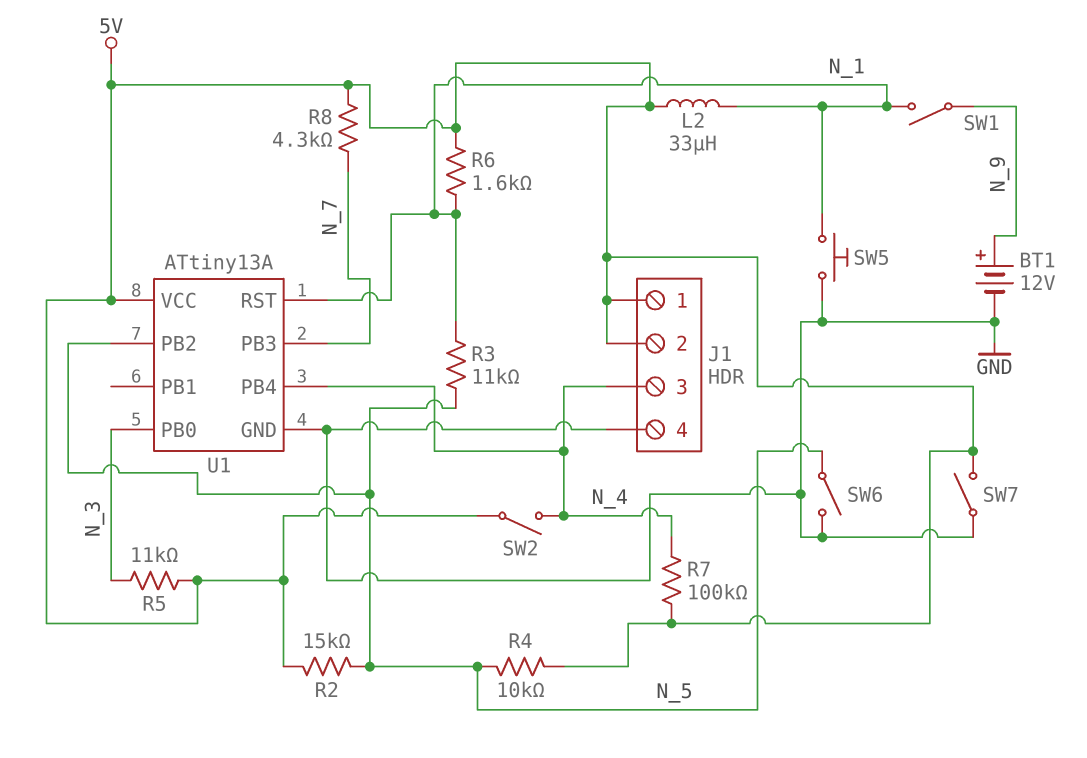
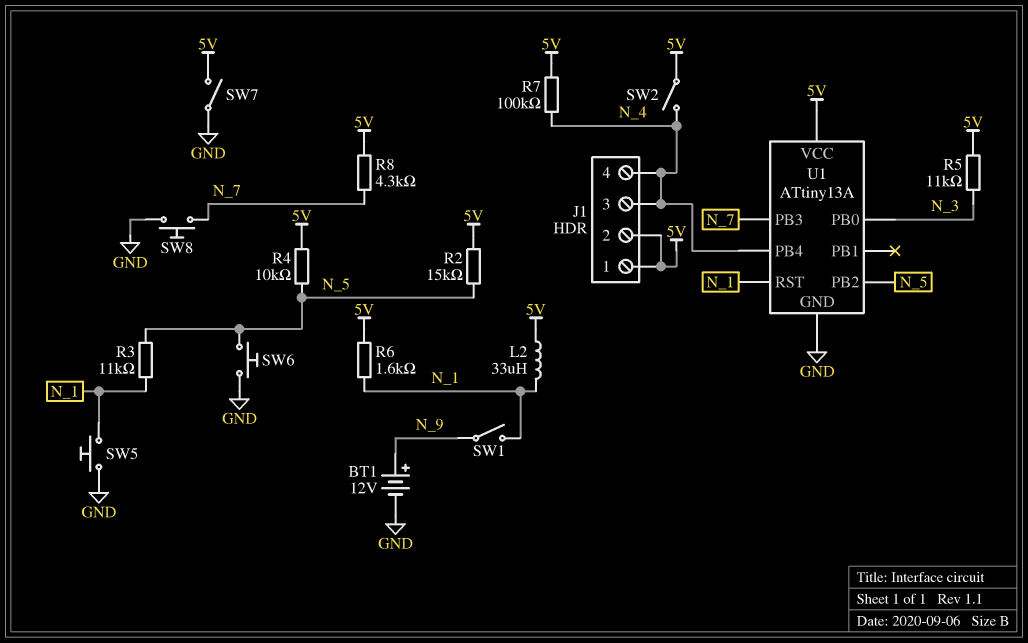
J1 pin 4: GND -> N_4
SW6: switch (GND, N_5) -> button (GND, N_5)
SW8: none -> button (GND, N_7)

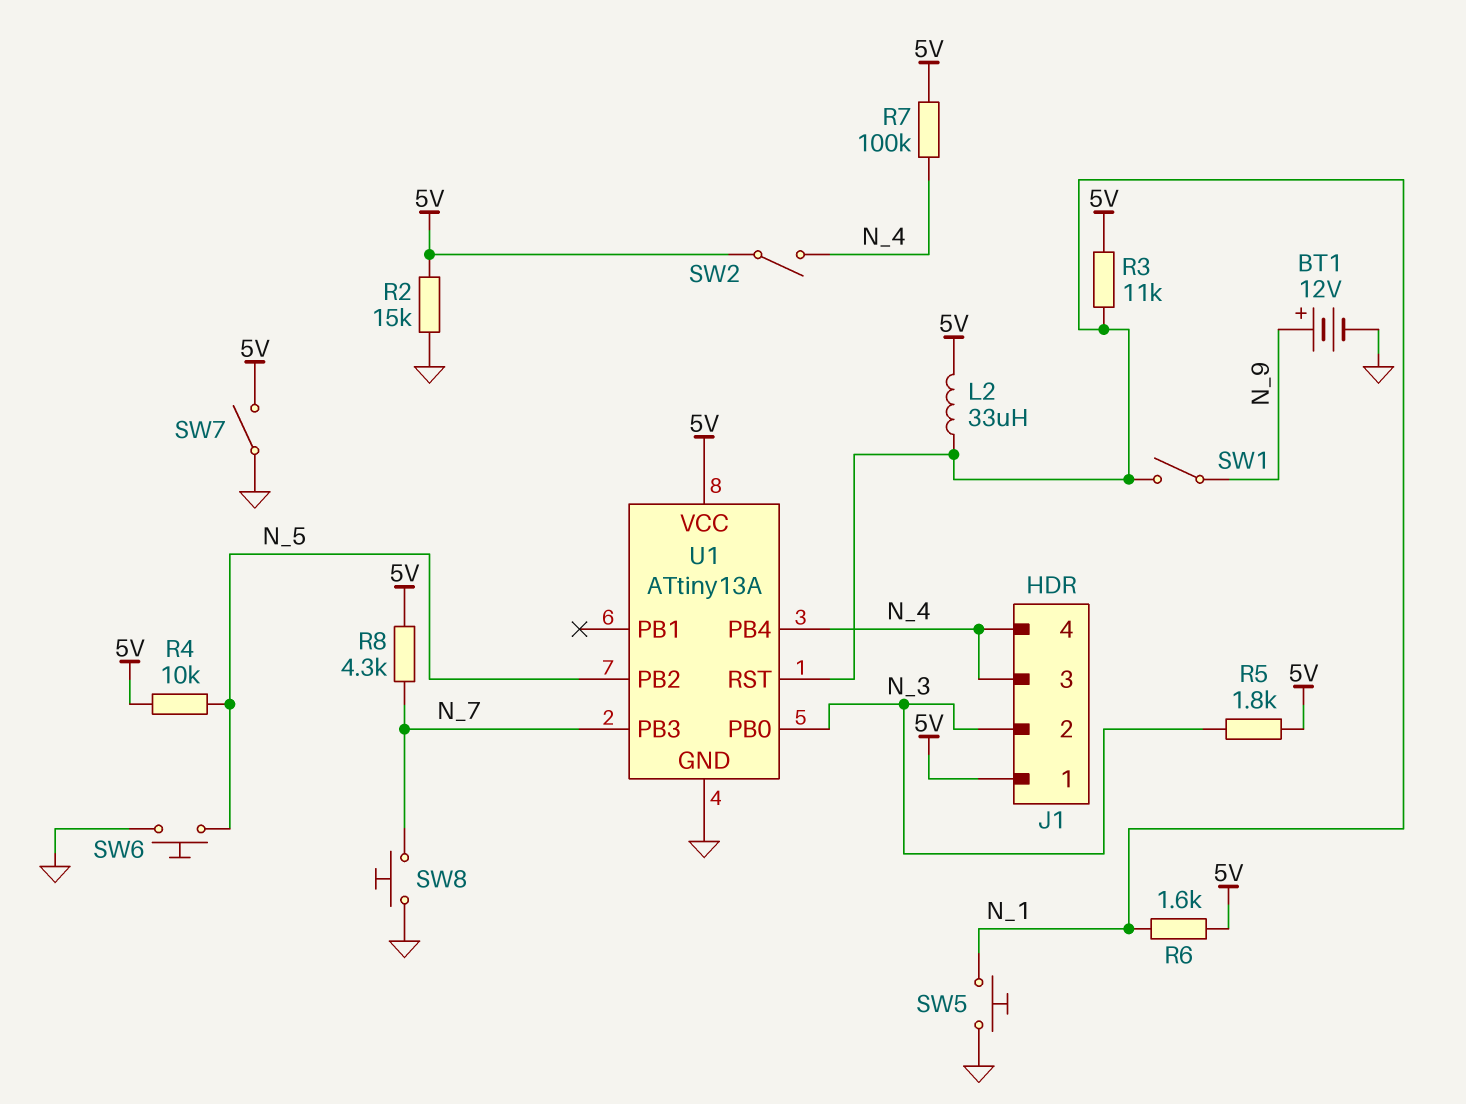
J1 pin 2: 5V -> N_3
R2: 15k (5V, N_5) -> 15k (5V, GND)
R3: 11k (N_1, N_5) -> 11k (5V, N_1)
R5: 11k (5V, N_3) -> 1.8k (5V, N_3)

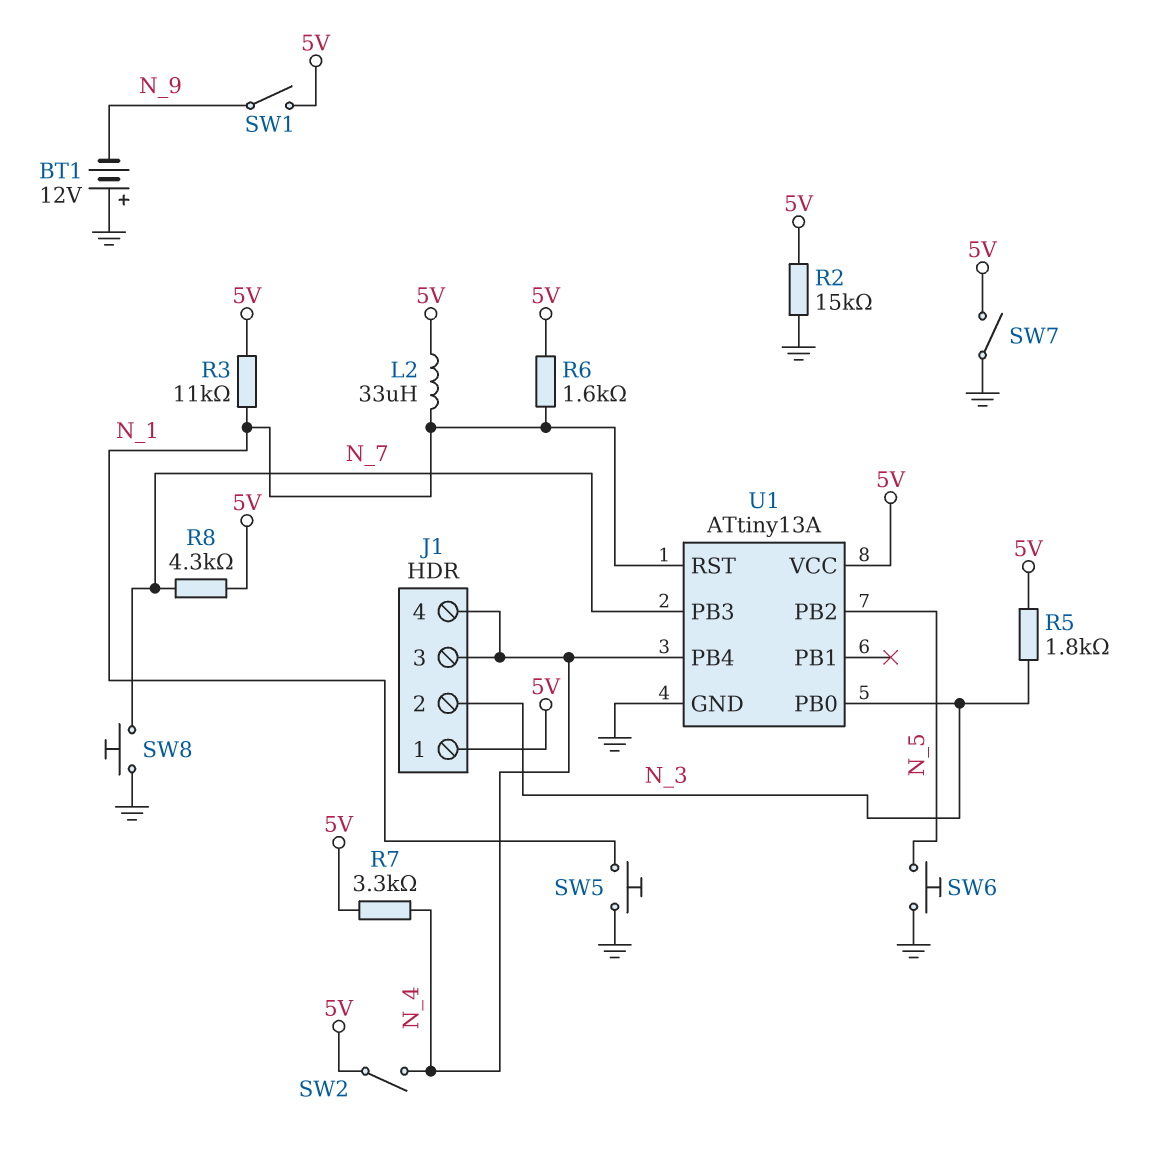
BT1: 12V (plus N_9, minus GND) -> 12V (plus GND, minus N_9)
R4: 10k (5V, N_5) -> none
R7: 100k (5V, N_4) -> 3.3k (5V, N_4)
SW1: switch (N_1, N_9) -> switch (5V, N_9)

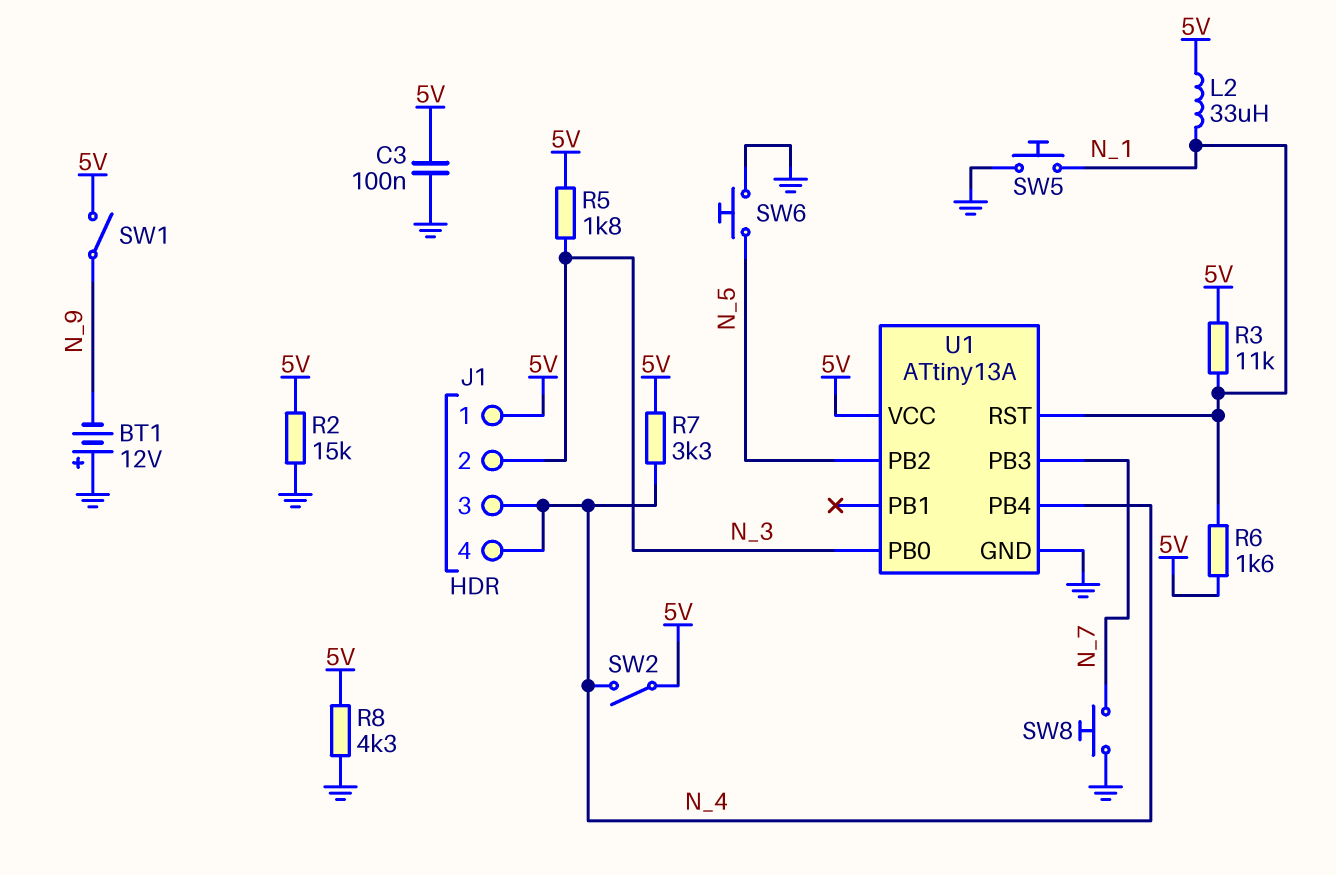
C3: none -> 100nF (5V, GND)
R8: 4.3k (5V, N_7) -> 4.3k (5V, GND)
SW7: switch (5V, GND) -> none

